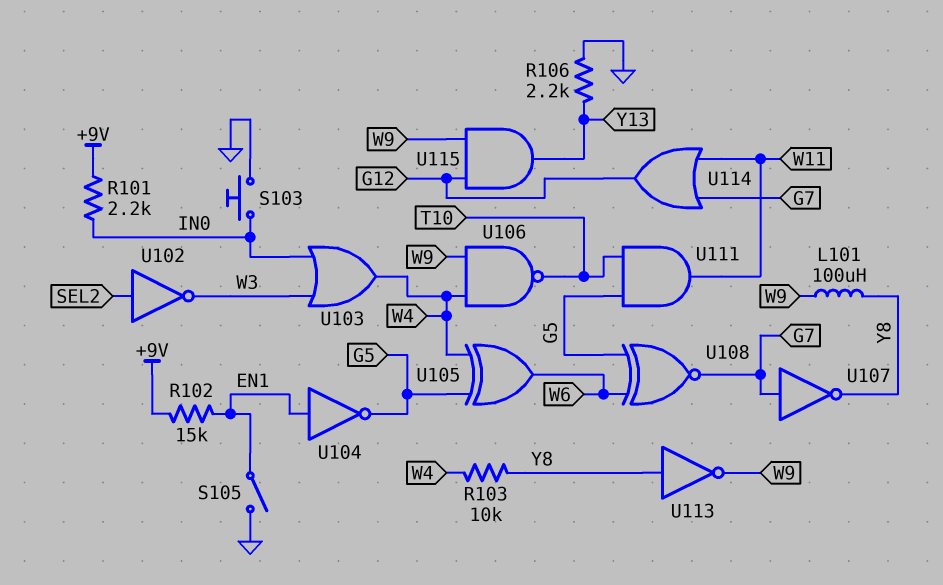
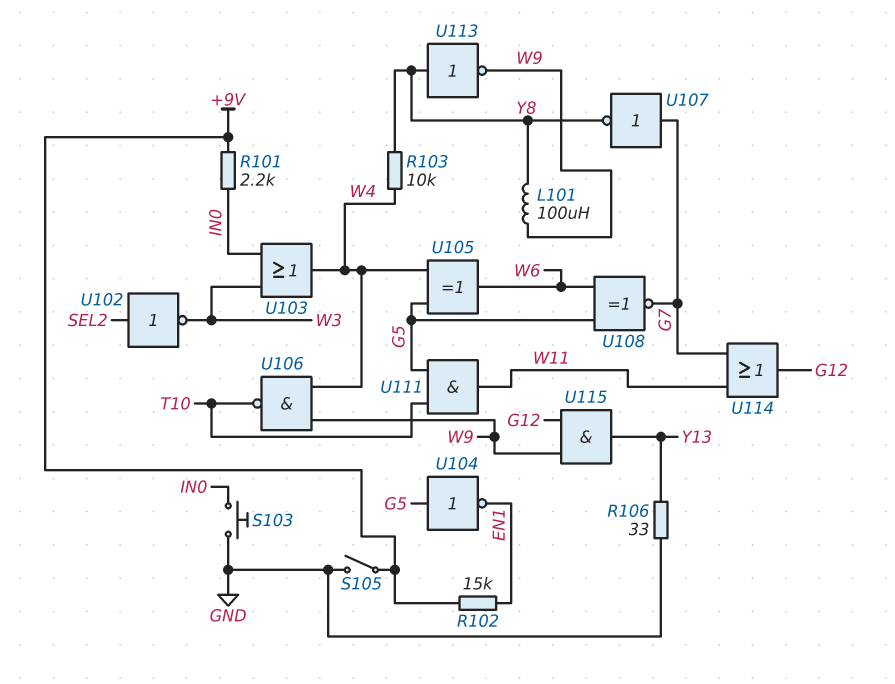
R106: 2.2k (GND, Y13) -> 33 (GND, Y13)
S105: switch (EN1, GND) -> switch (+9V, GND)
U104: NOT (in EN1, out G5) -> NOT (in G5, out EN1)

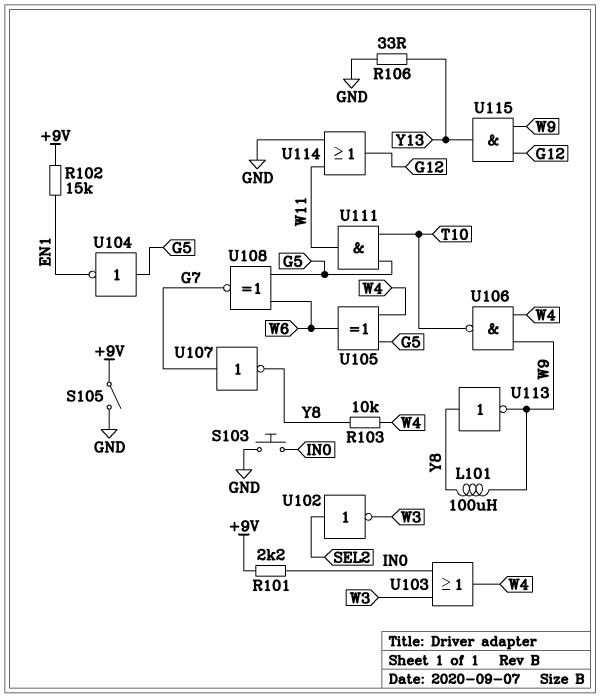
U114: OR (in G7, in W11, out G12) -> OR (in GND, in W11, out G12)

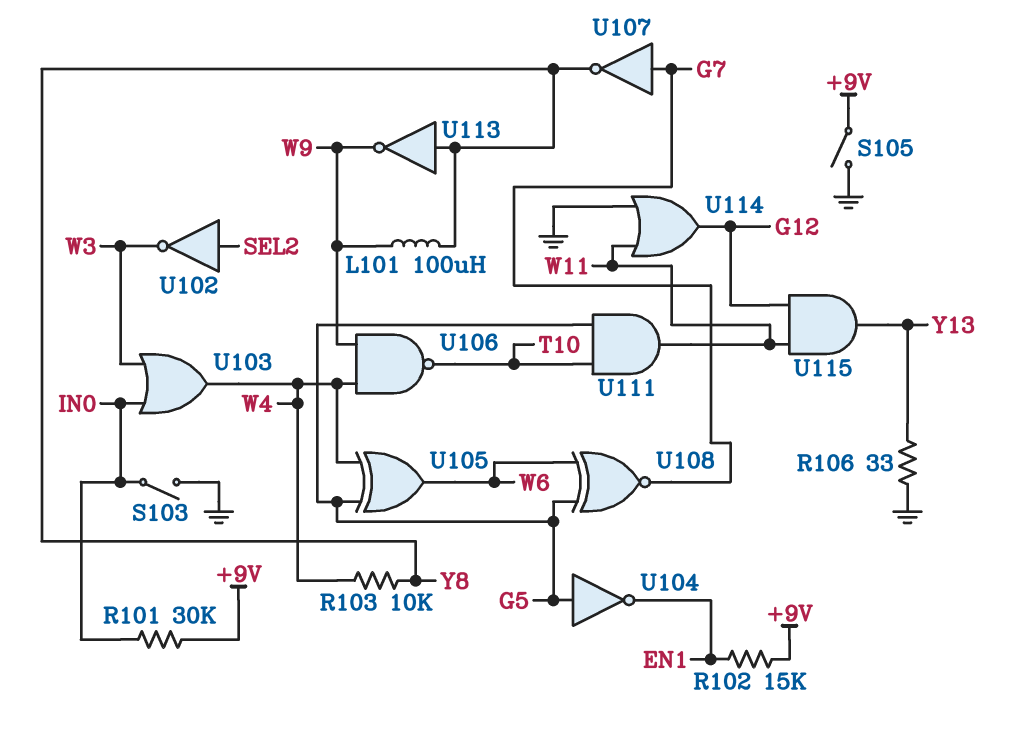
R101: 2.2k (+9V, IN0) -> 30k (+9V, IN0)
S103: button (GND, IN0) -> switch (GND, IN0)
U115: AND (in G12, in W9, out Y13) -> AND (in G12, in W11, out Y13)

